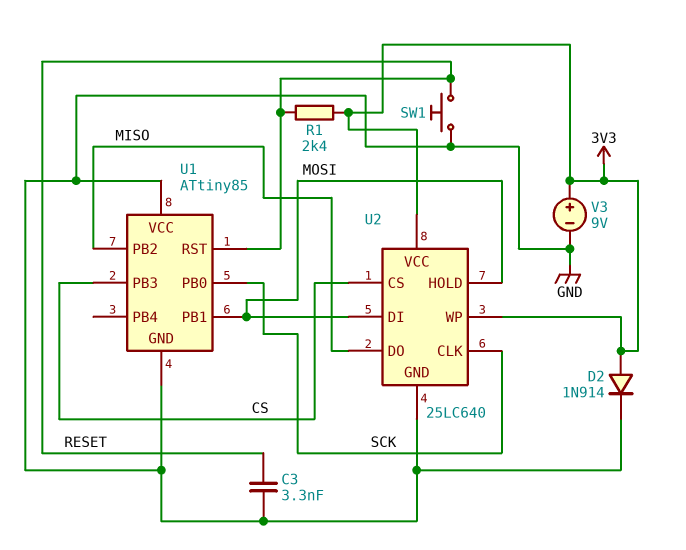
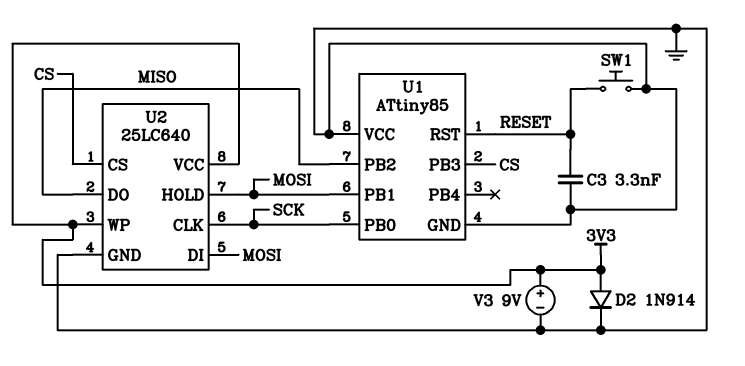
R1: 2.4k (3V3, RESET) -> none

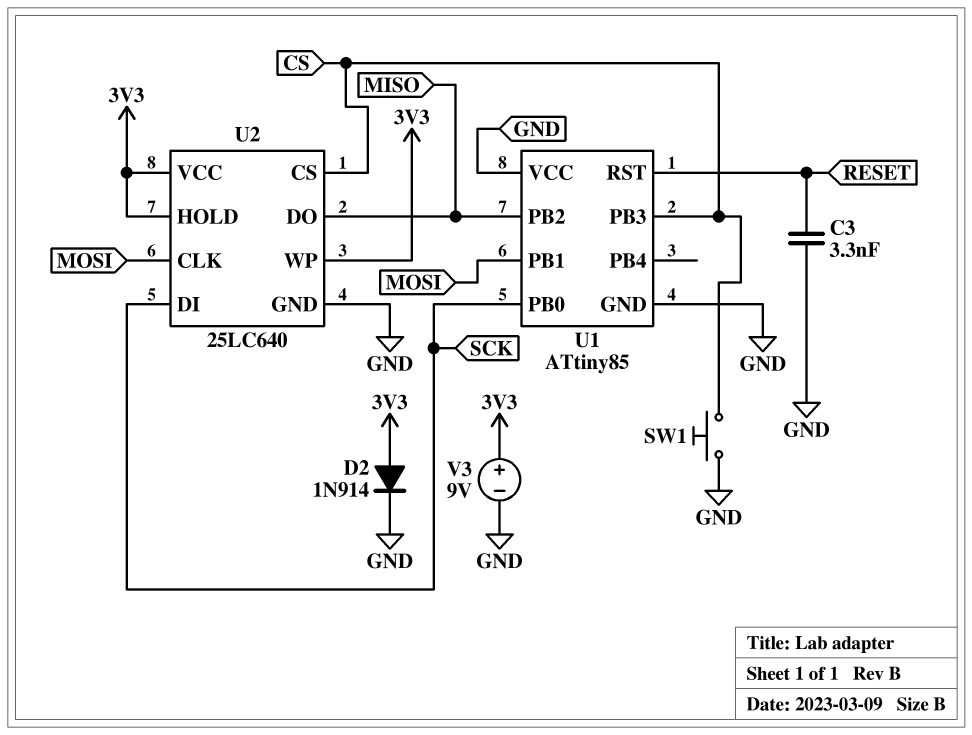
SW1: button (GND, RESET) -> button (CS, GND)
U2 pin CLK: SCK -> MOSI
U2 pin DI: MOSI -> SCK
U2 pin HOLD: MOSI -> 3V3

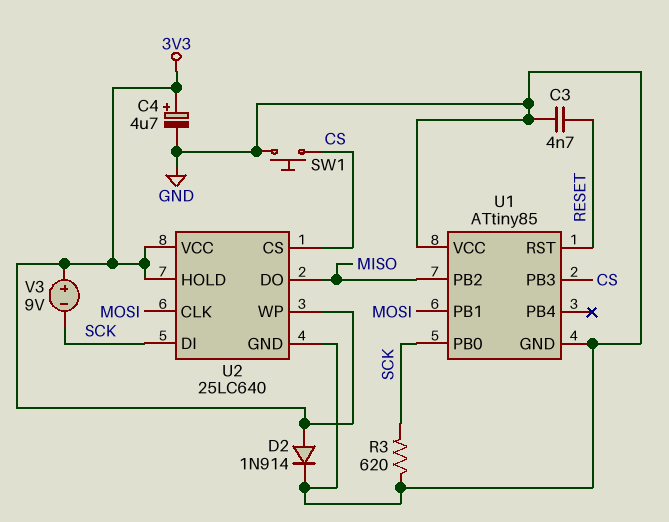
C3: 3.3nF (GND, RESET) -> 4.7nF (GND, RESET)
C4: none -> 4.7uF (plus 3V3, minus GND)
R3: none -> 620 (GND, SCK)
V3: 9V (plus 3V3, minus GND) -> 9V (plus 3V3, minus SCK)

